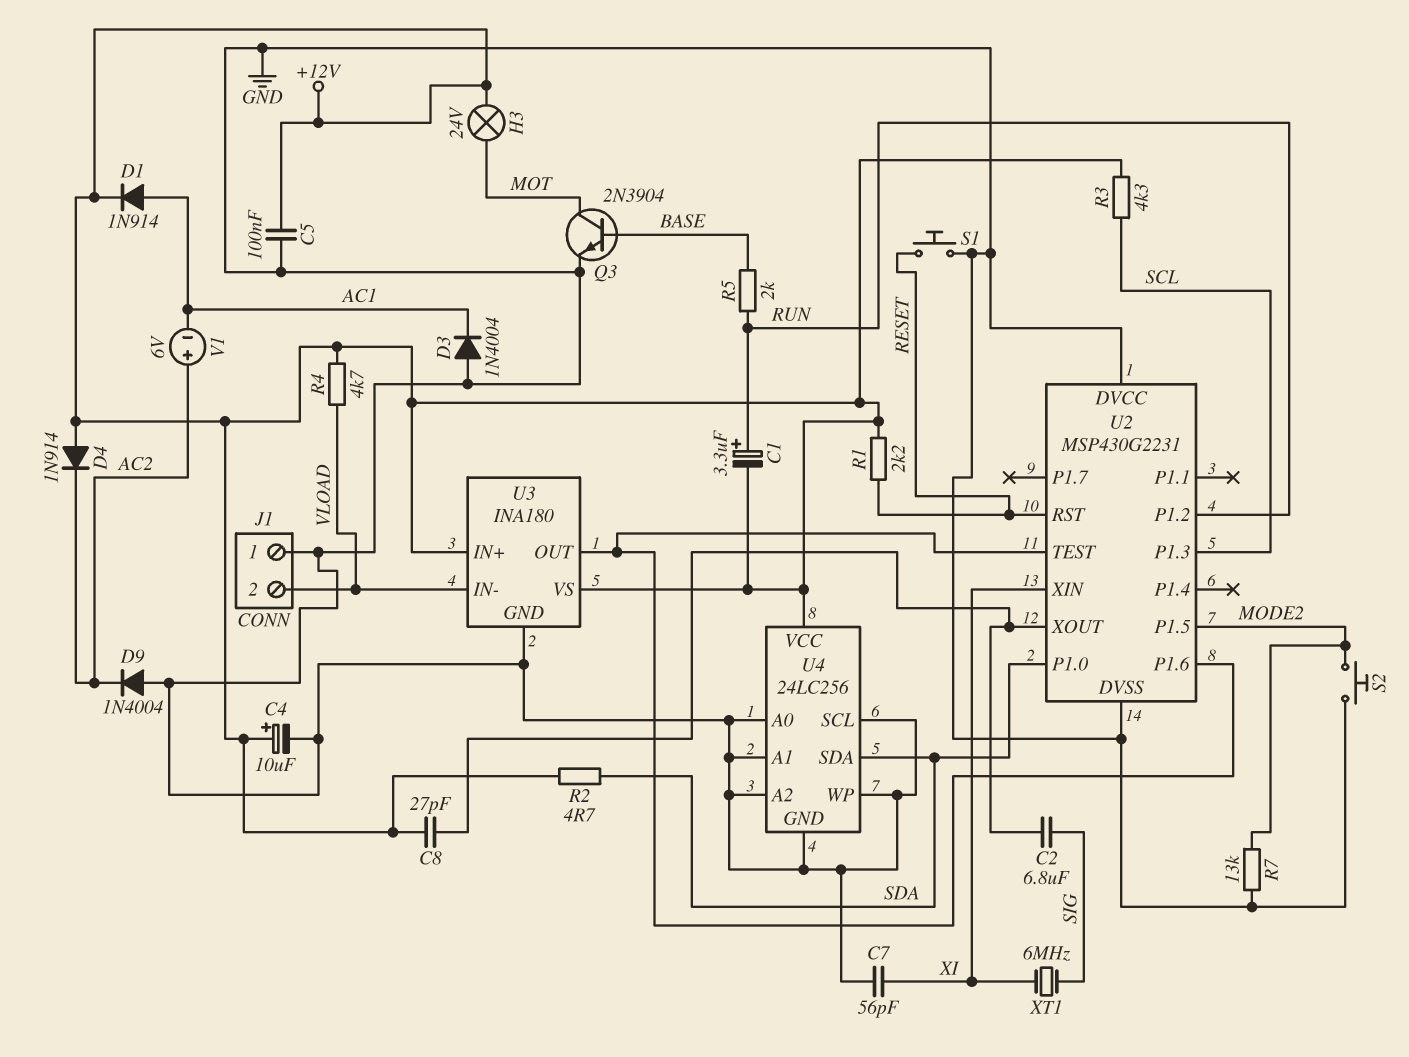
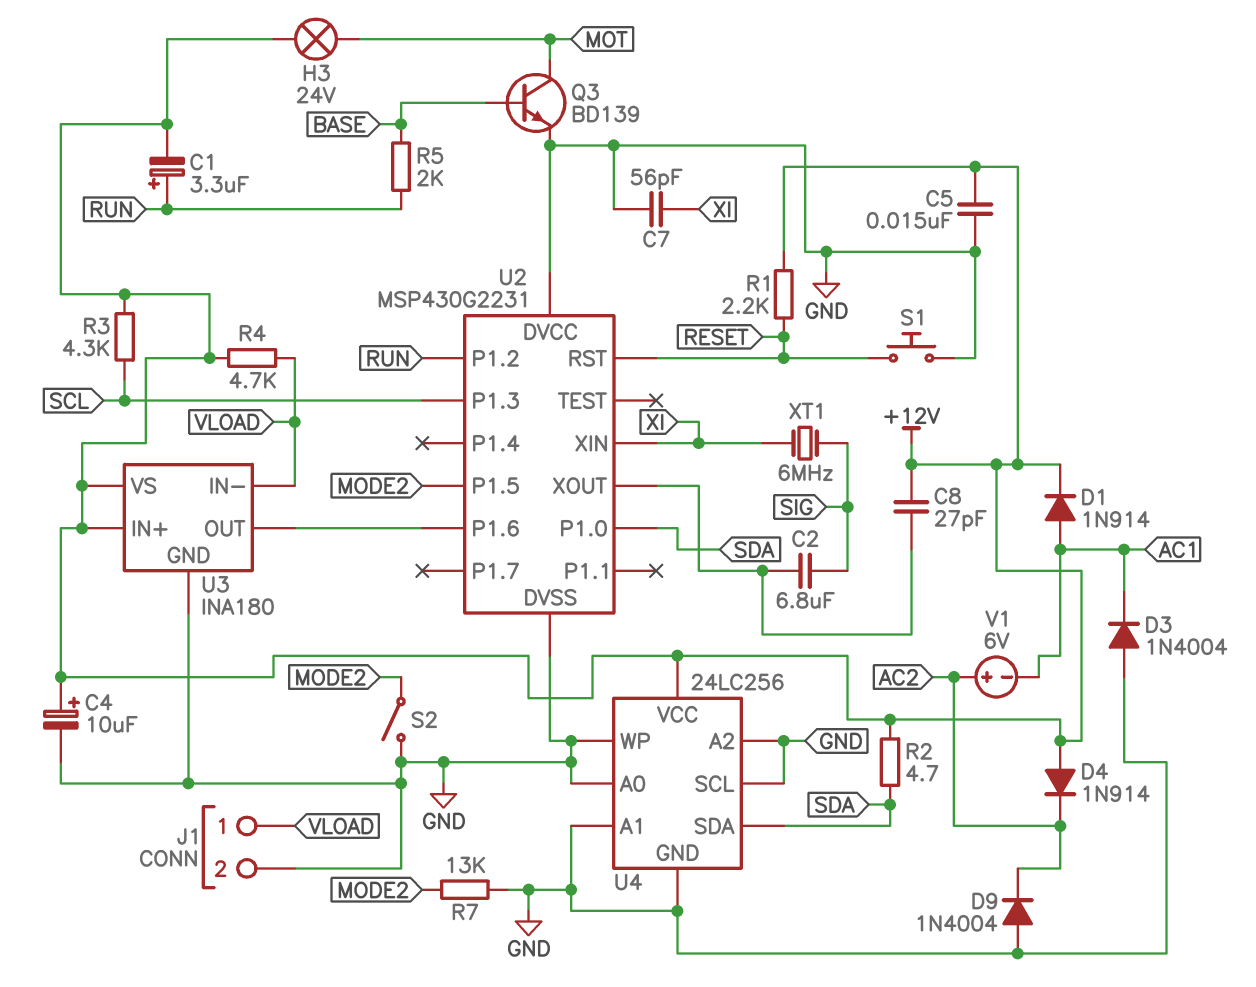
C5: 100nF (+12V, GND) -> 15nF (+12V, GND)
J1 pin 1: GND -> VLOAD
J1 pin 2: VLOAD -> GND
Q3: NPN 2N3904 (B BASE, C MOT, E GND) -> NPN BD139 (B BASE, C MOT, E GND)
S2: button (GND, MODE2) -> switch (GND, MODE2)
U2 pin TEST: U2/P1.6 -> none

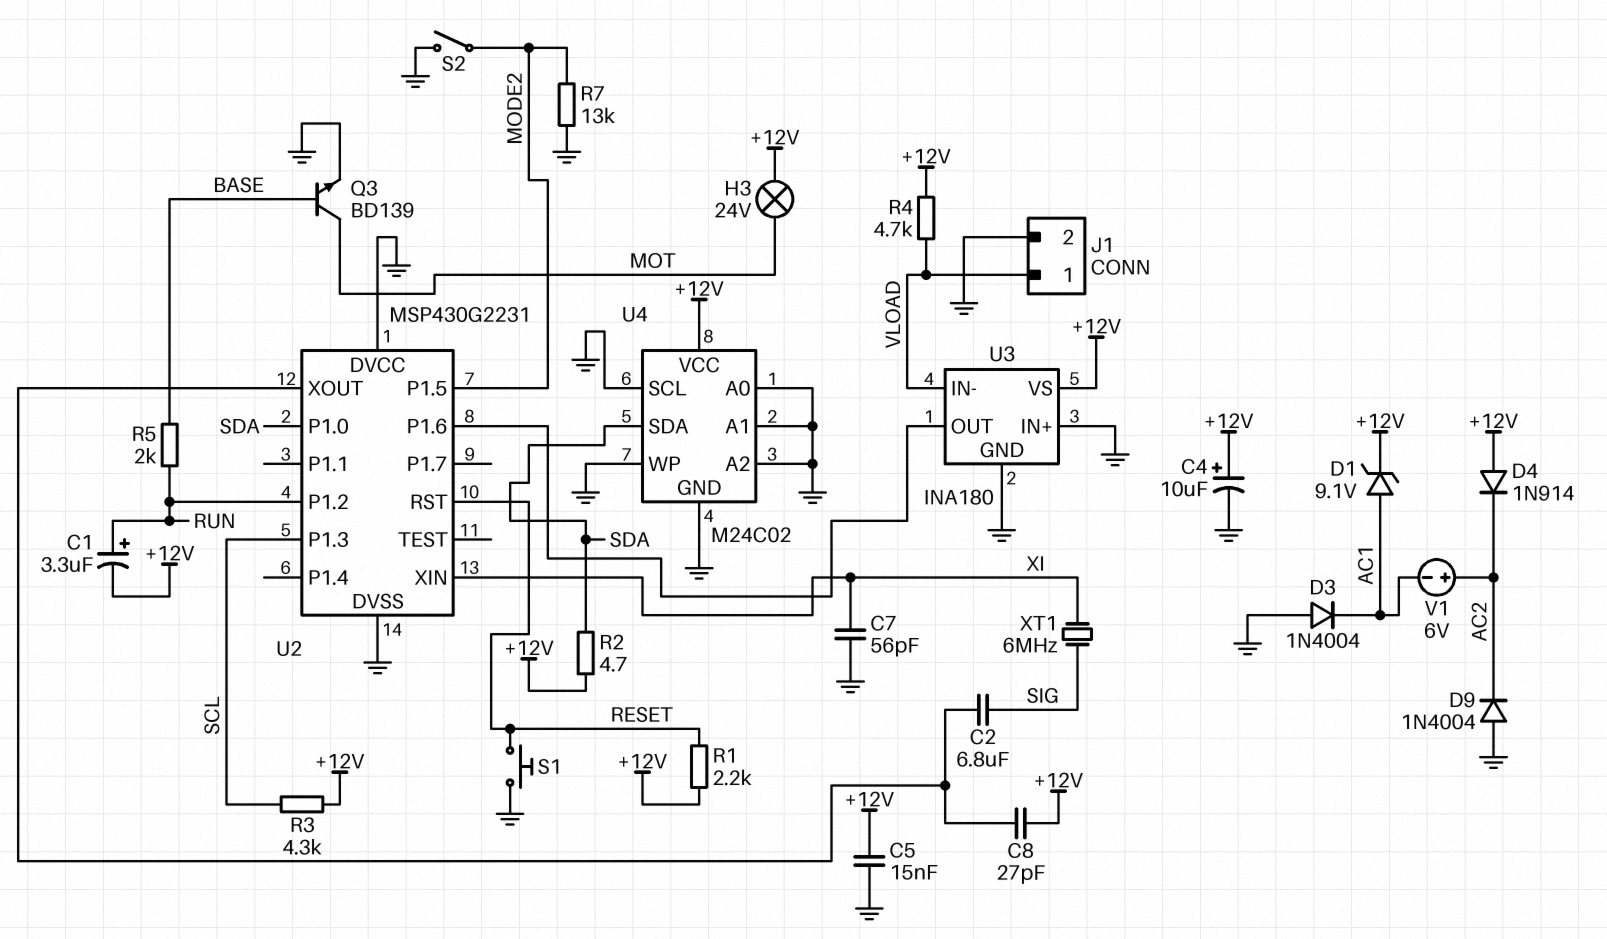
D1: diode 1N914 (A AC1, K +12V) -> zener 9.1V (A AC1, K +12V)
U3 pin IN+: +12V -> GND
U4: 24LC256 -> M24C02

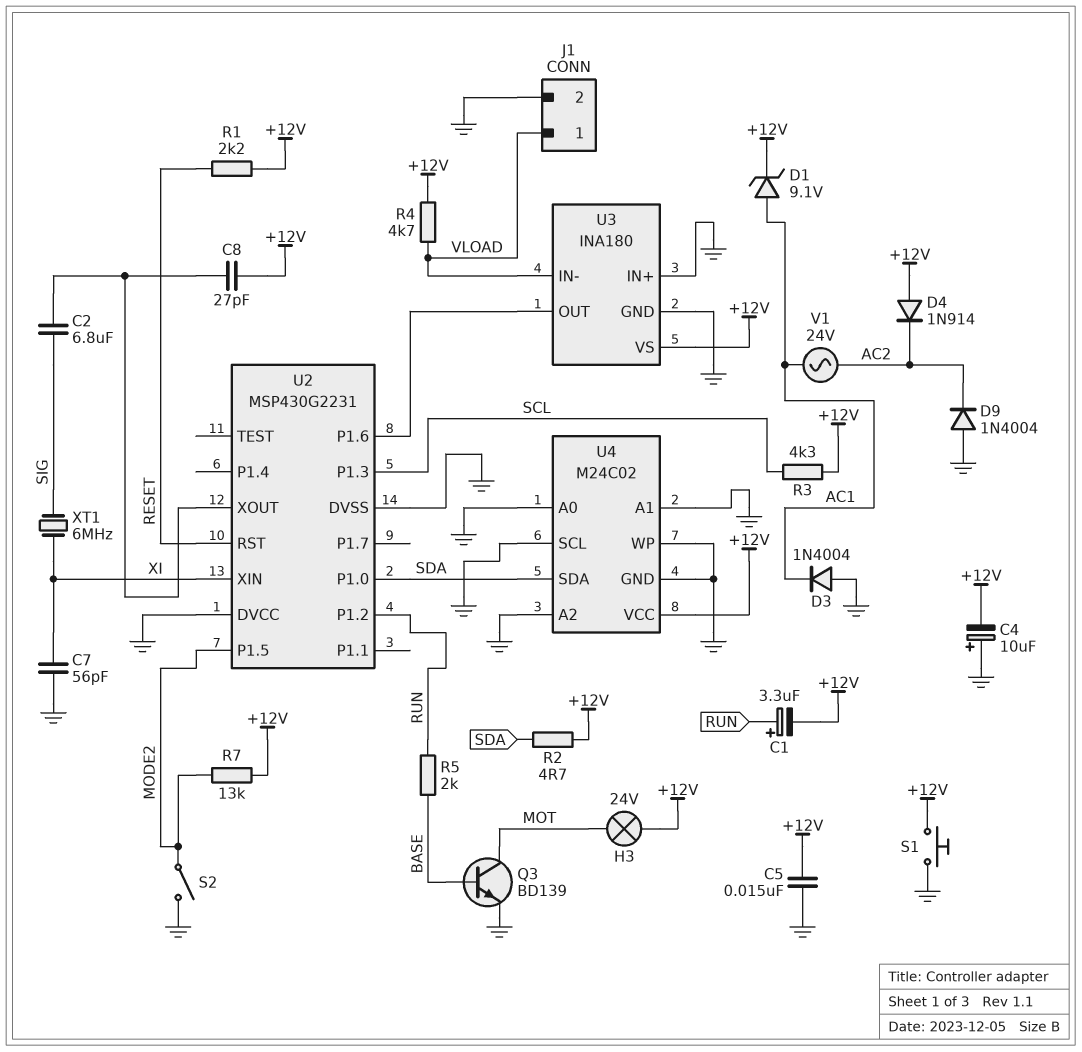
C4: 10uF (plus +12V, minus GND) -> 10uF (plus GND, minus +12V)
R7: 13k (GND, MODE2) -> 13k (+12V, MODE2)
S1: button (GND, RESET) -> button (+12V, GND)
V1: 6V (plus AC2, minus AC1) -> AC 24V (AC1, AC2)

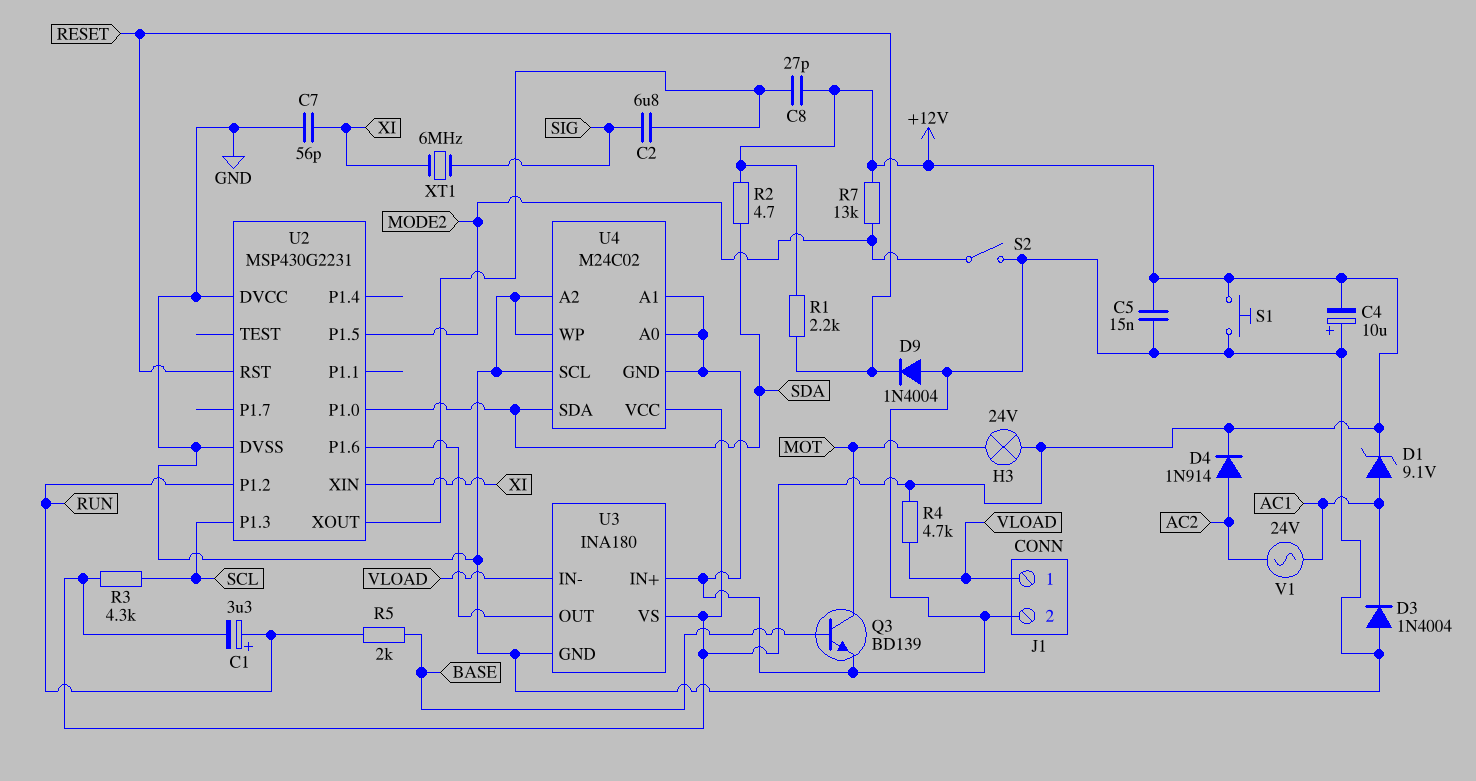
D4: diode 1N914 (A +12V, K AC2) -> diode 1N914 (A AC2, K +12V)
D9: diode 1N4004 (A GND, K AC2) -> diode 1N4004 (A GND, K RESET)

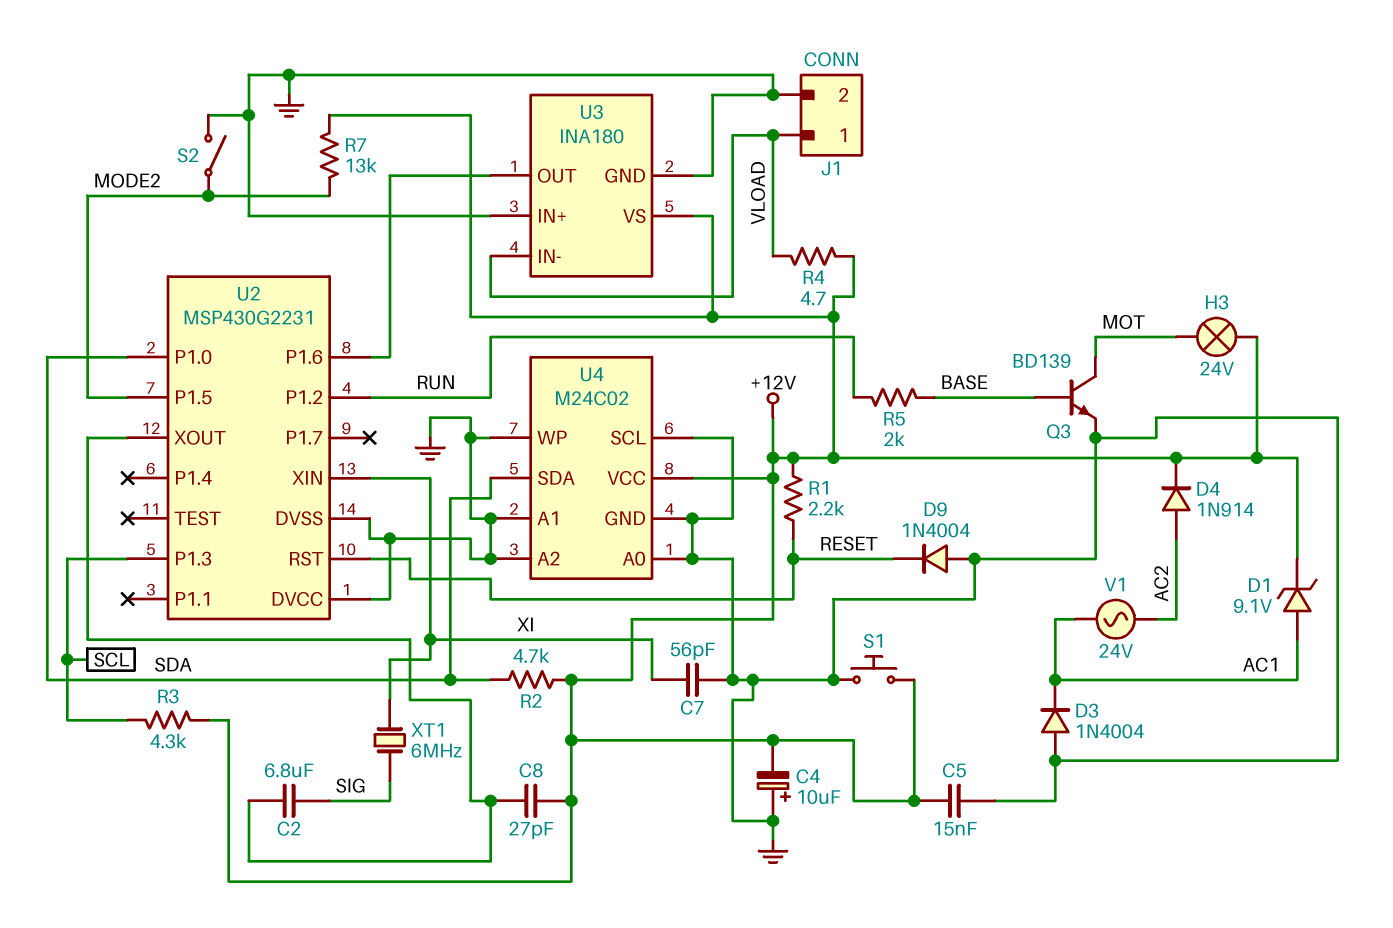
C1: 3.3uF (plus RUN, minus +12V) -> none
R2: 4.7 (+12V, SDA) -> 4.7k (+12V, SDA)
R4: 4.7k (+12V, VLOAD) -> 4.7 (+12V, VLOAD)

